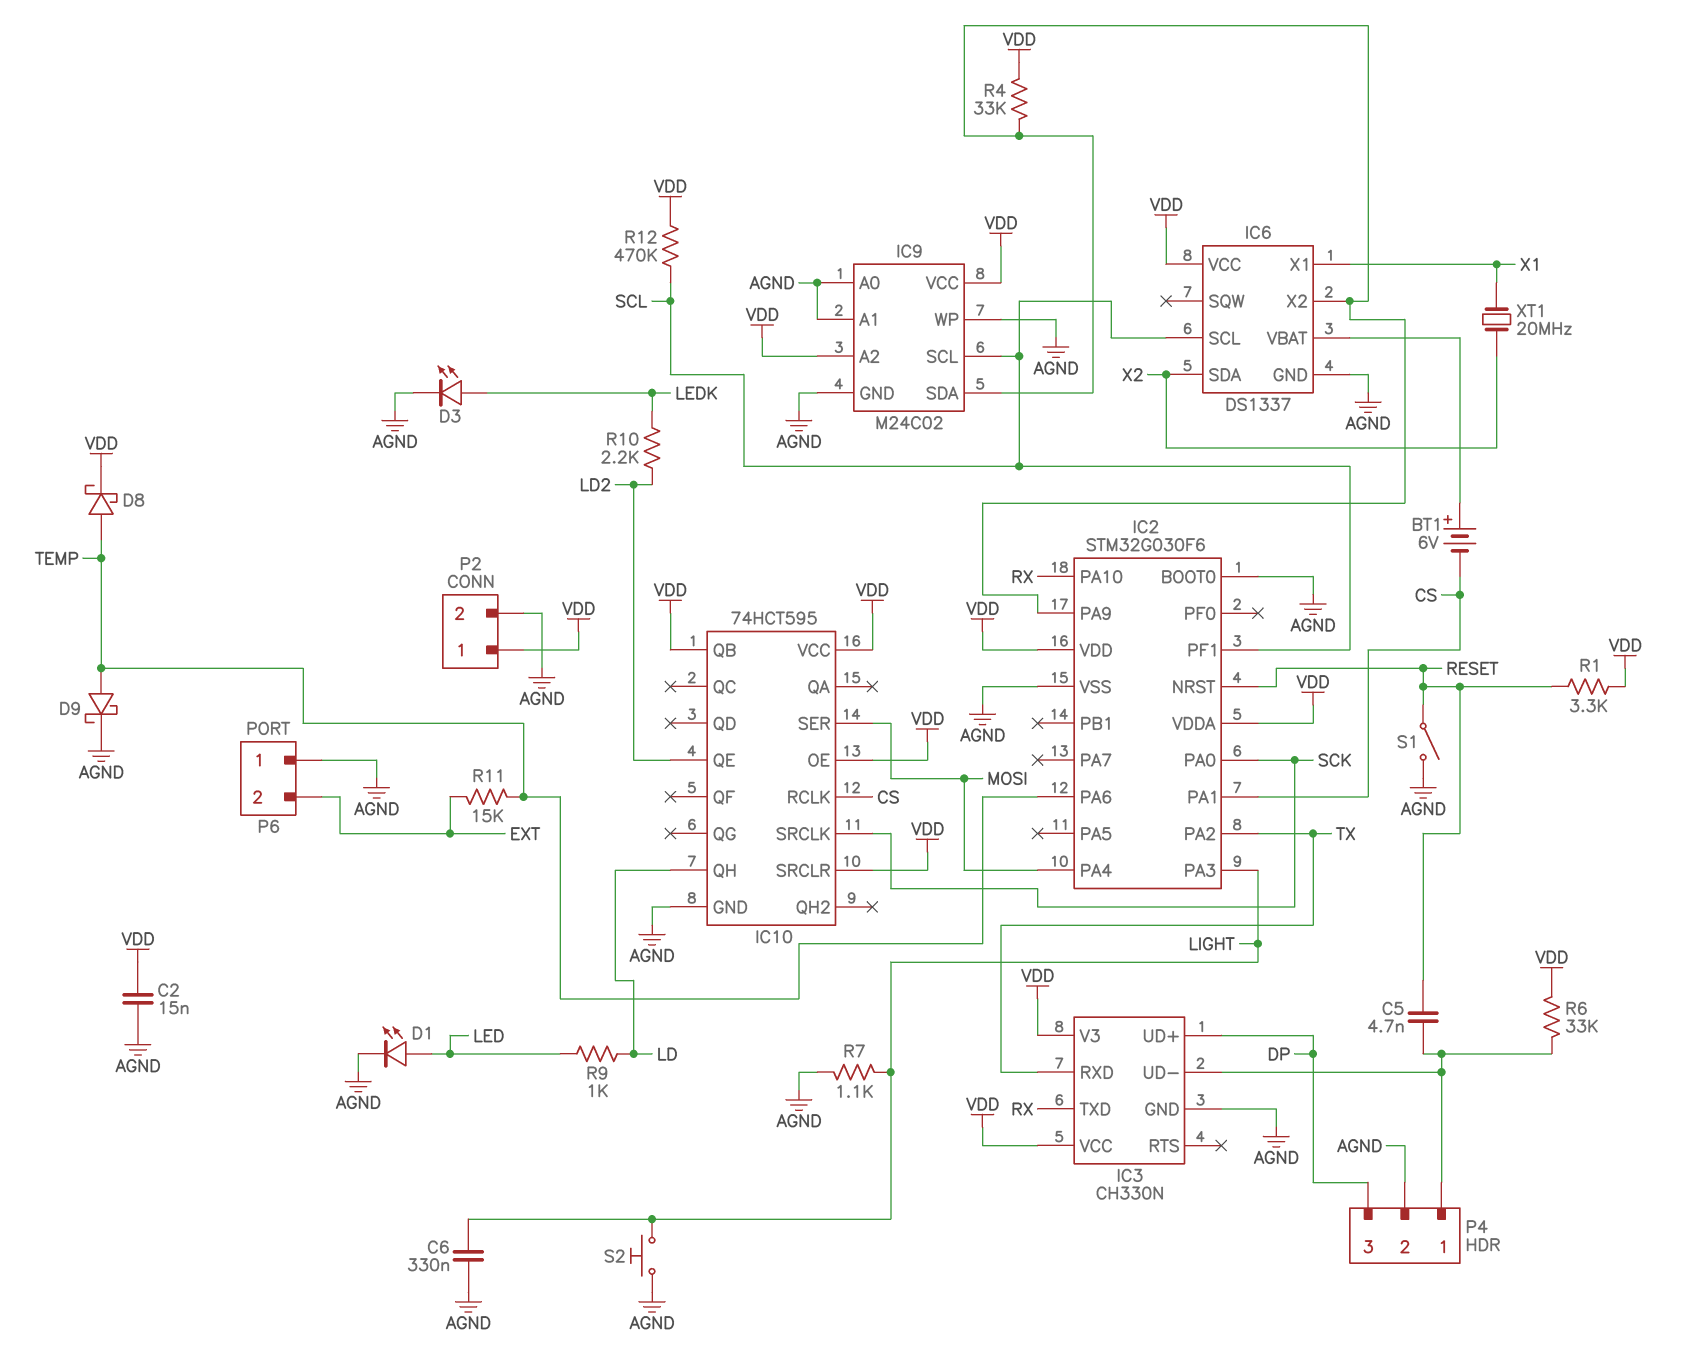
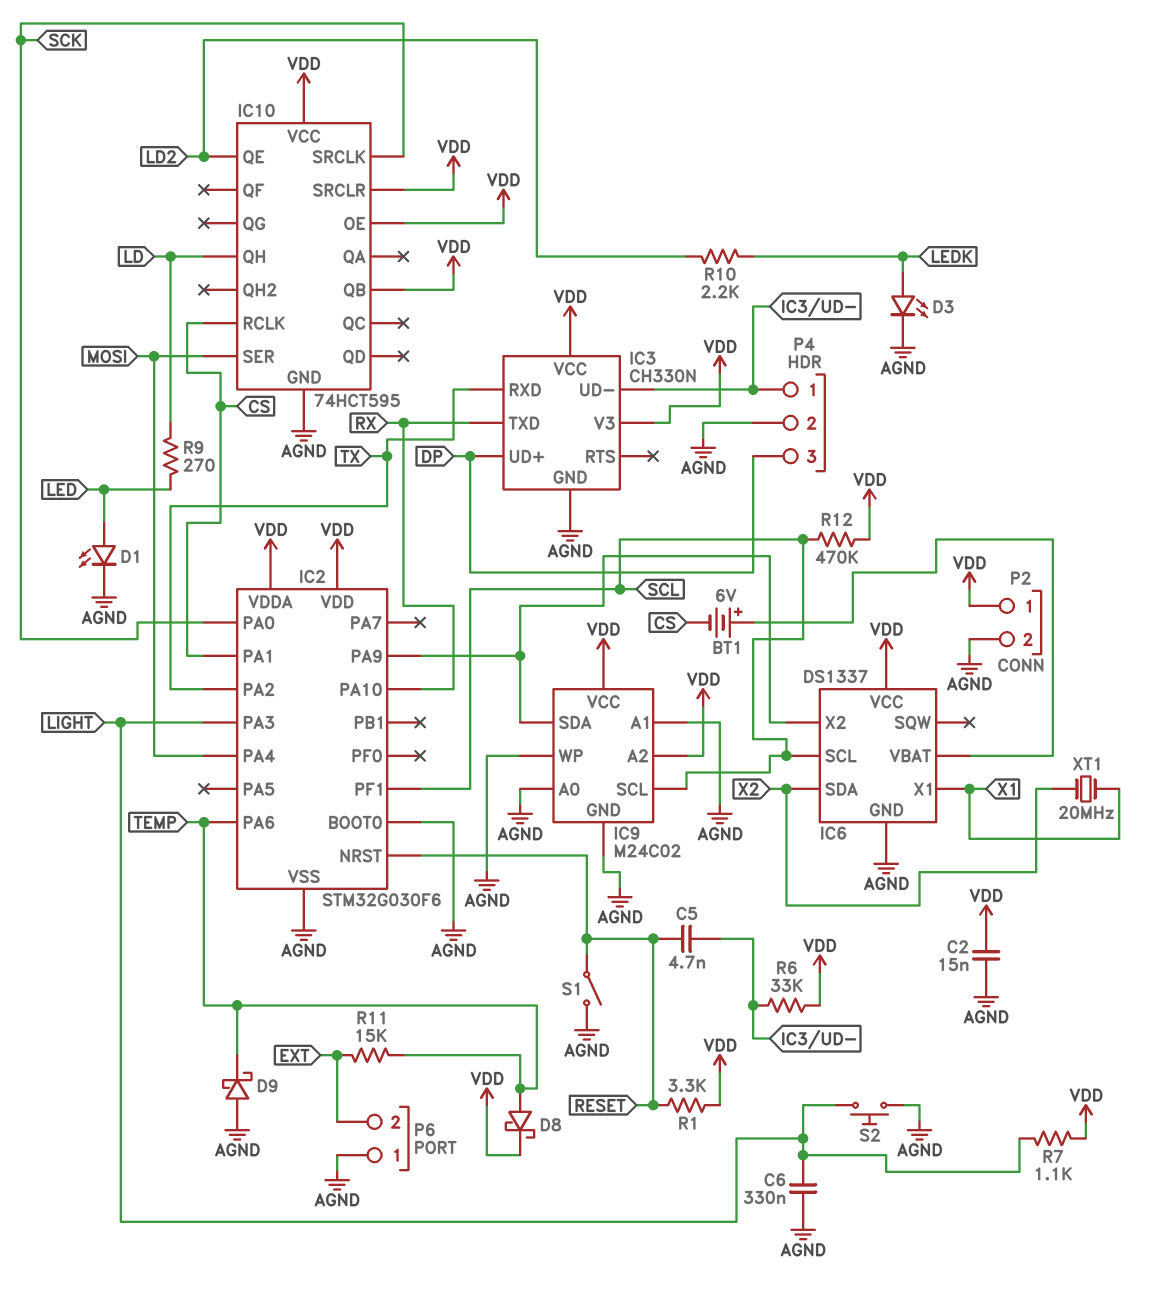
D9: schottky (A TEMP, K AGND) -> schottky (A AGND, K TEMP)
R4: 33k (IC2/PA9, VDD) -> none
R7: 1.1k (AGND, LIGHT) -> 1.1k (LIGHT, VDD)
R9: 1k (LD, LED) -> 270 (LD, LED)

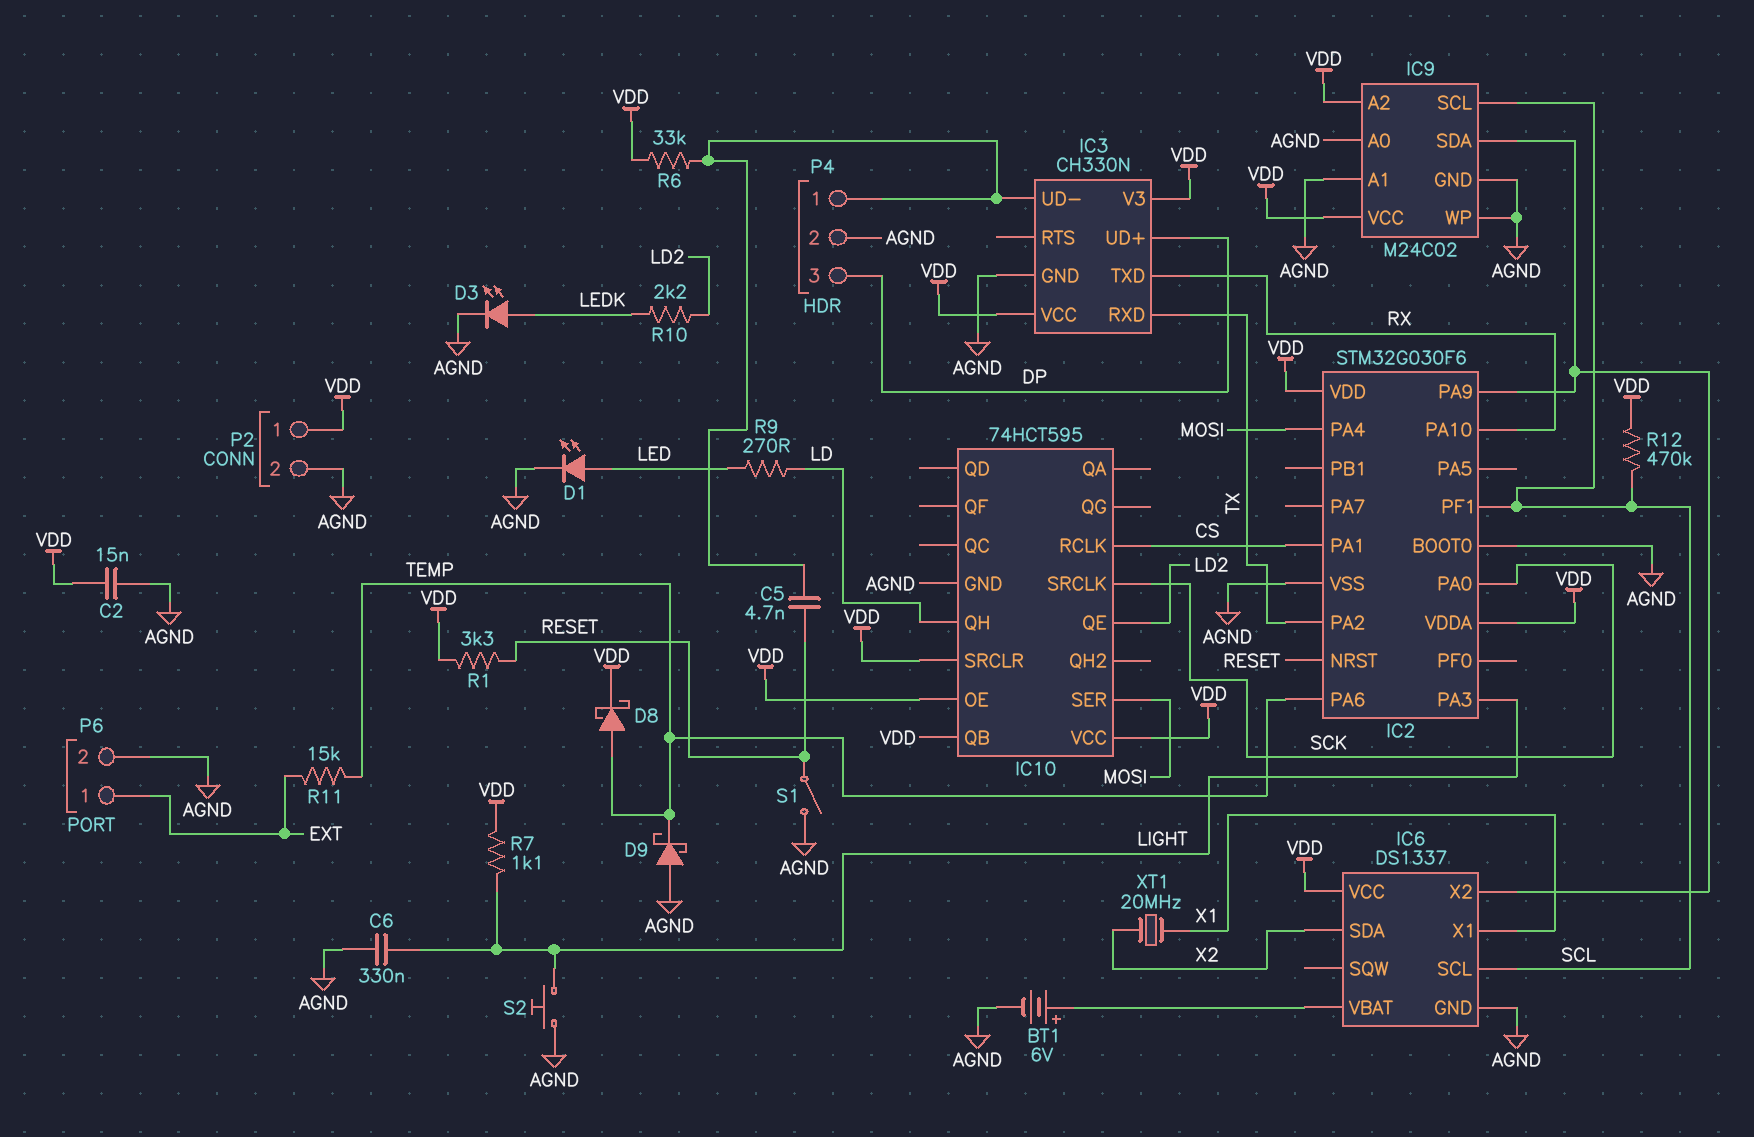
BT1: 6V (plus IC6/VBAT, minus CS) -> 6V (plus IC6/VBAT, minus AGND)
P6 pin 1: AGND -> EXT
P6 pin 2: EXT -> AGND

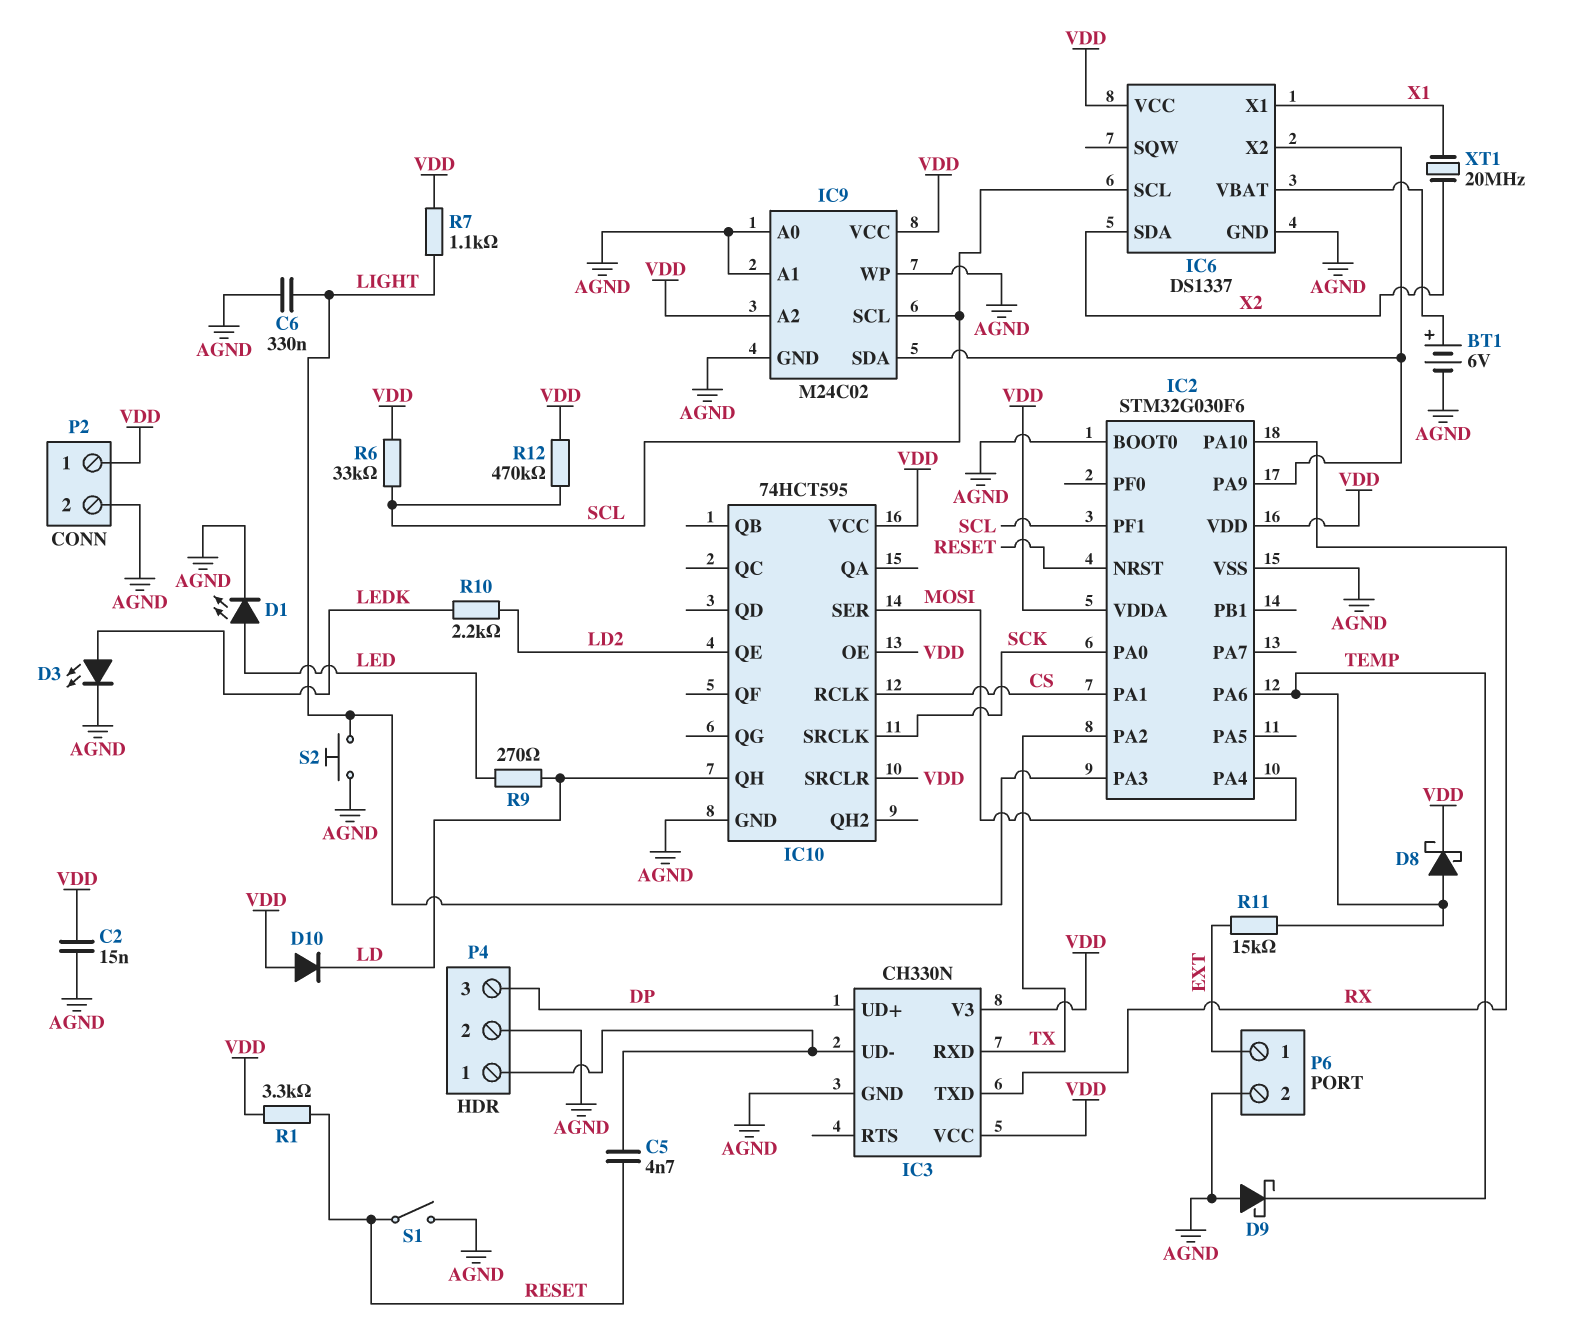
D10: none -> diode (A VDD, K LD)
IC10 pin QB: VDD -> none
R6: 33k (IC3/UD-, VDD) -> 33k (SCL, VDD)

